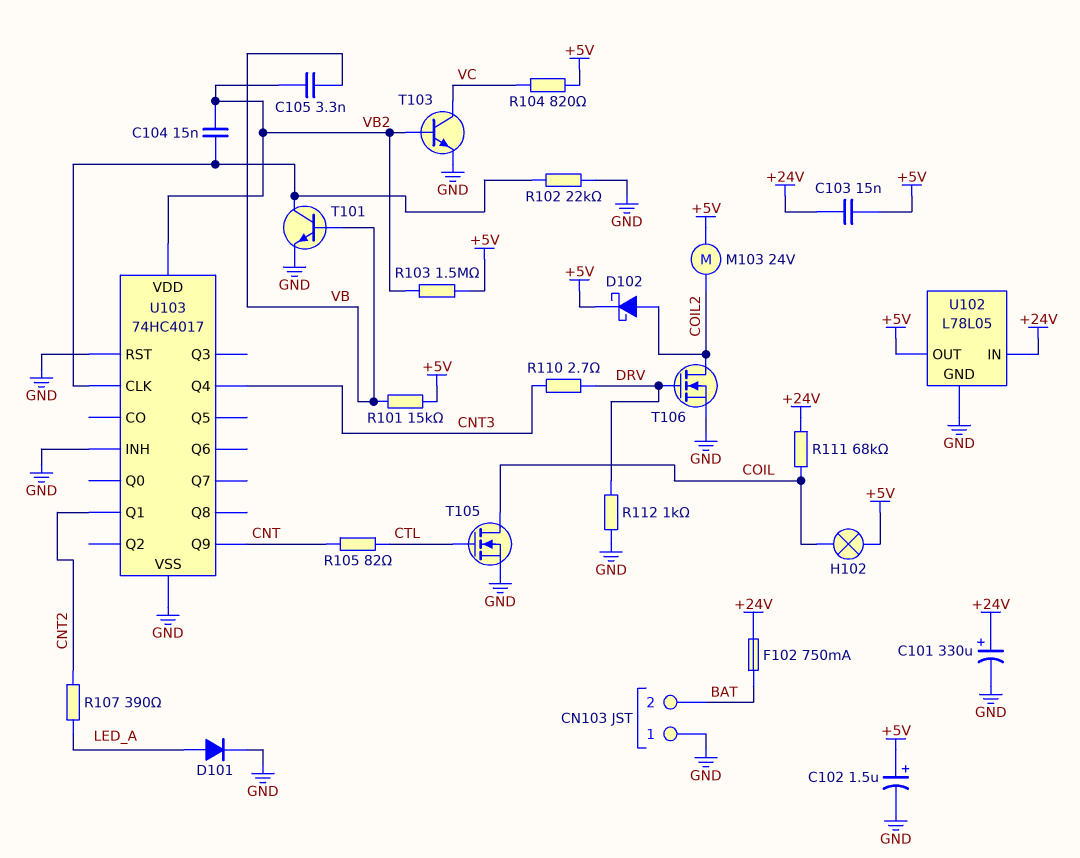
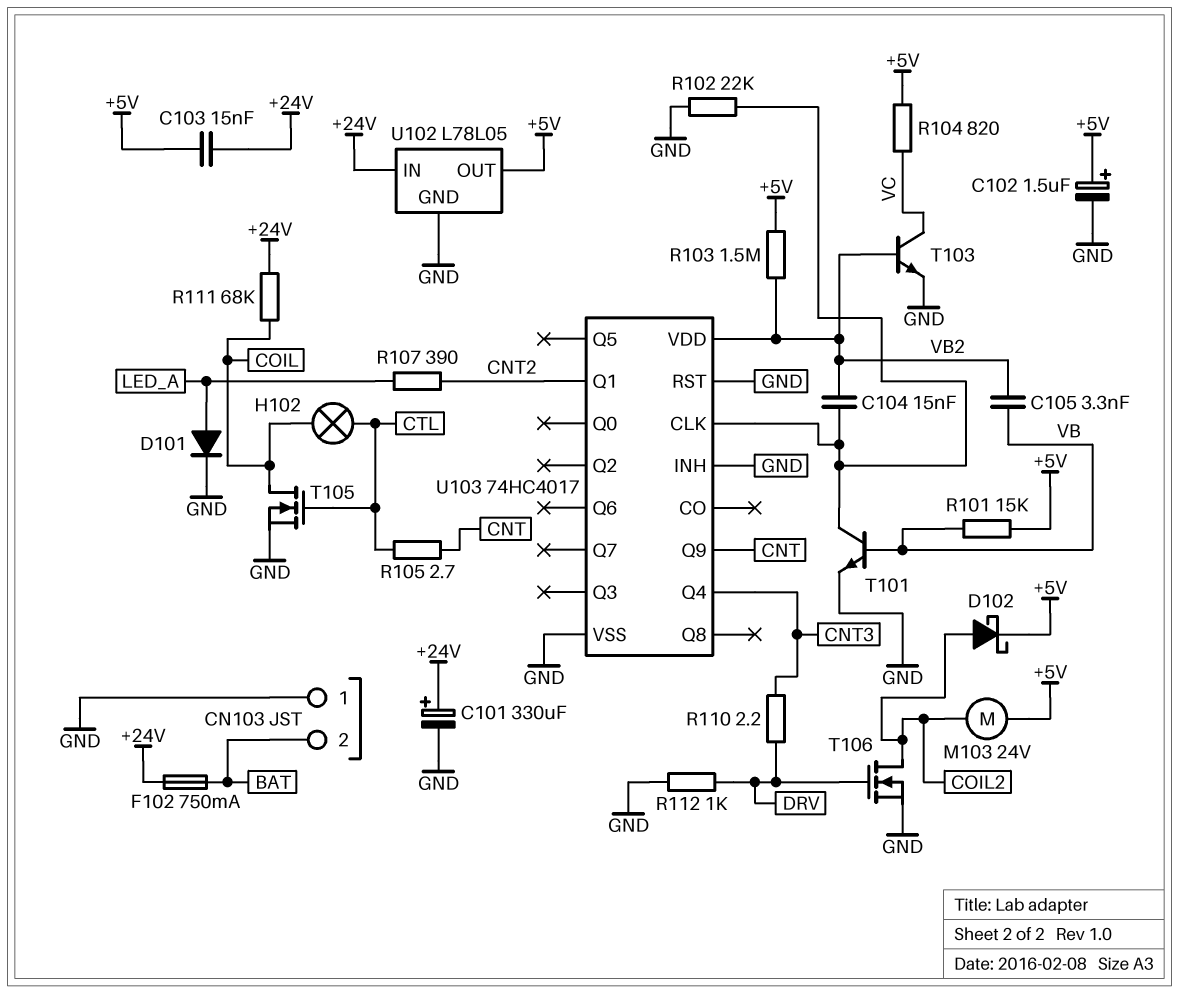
H102: lamp (+5V, COIL) -> lamp (COIL, CTL)
R105: 82 (CNT, CTL) -> 2.7 (CNT, CTL)
R110: 2.7 (CNT3, DRV) -> 2.2 (CNT3, DRV)

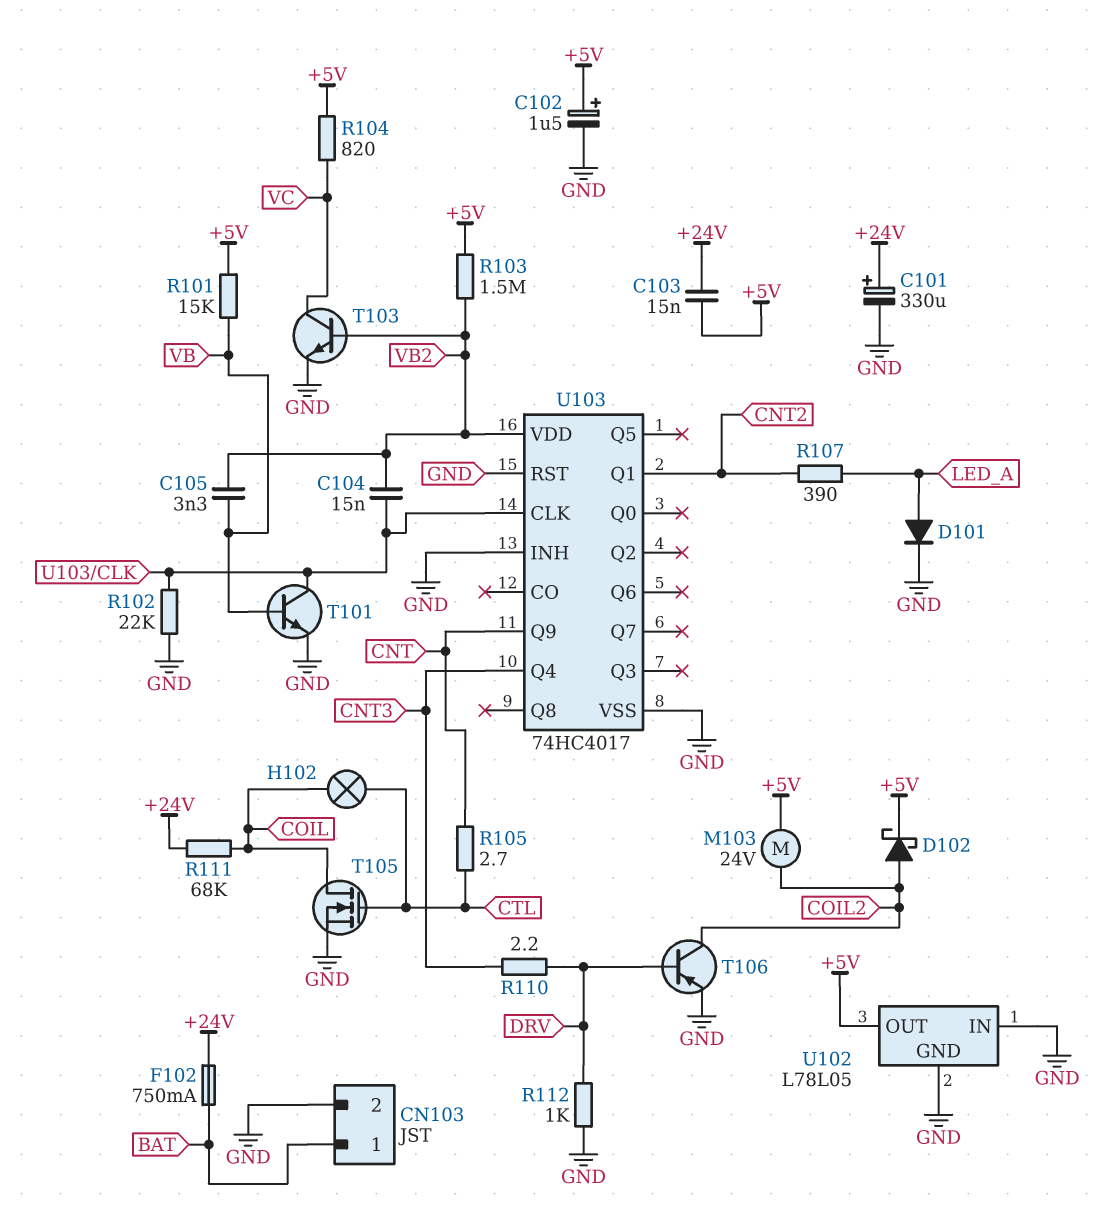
CN103 pin 1: GND -> BAT
CN103 pin 2: BAT -> GND
T106: NMOS (G DRV, D COIL2, S GND) -> PNP (B DRV, C COIL2, E GND)
U102 pin IN: +24V -> GND

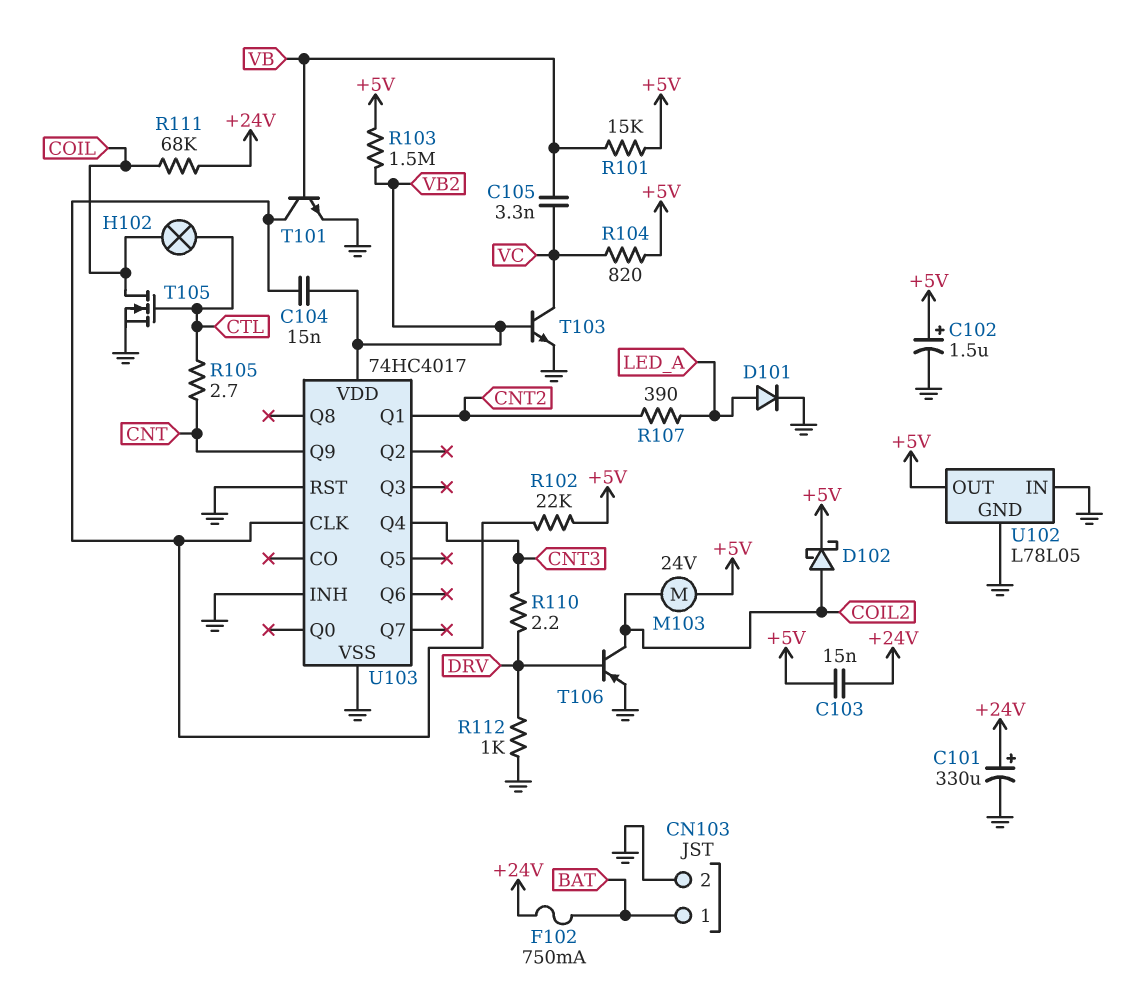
C105: 3.3nF (VB, VB2) -> 3.3nF (VB, VC)
R102: 22k (GND, U103/CLK) -> 22k (+5V, U103/CLK)

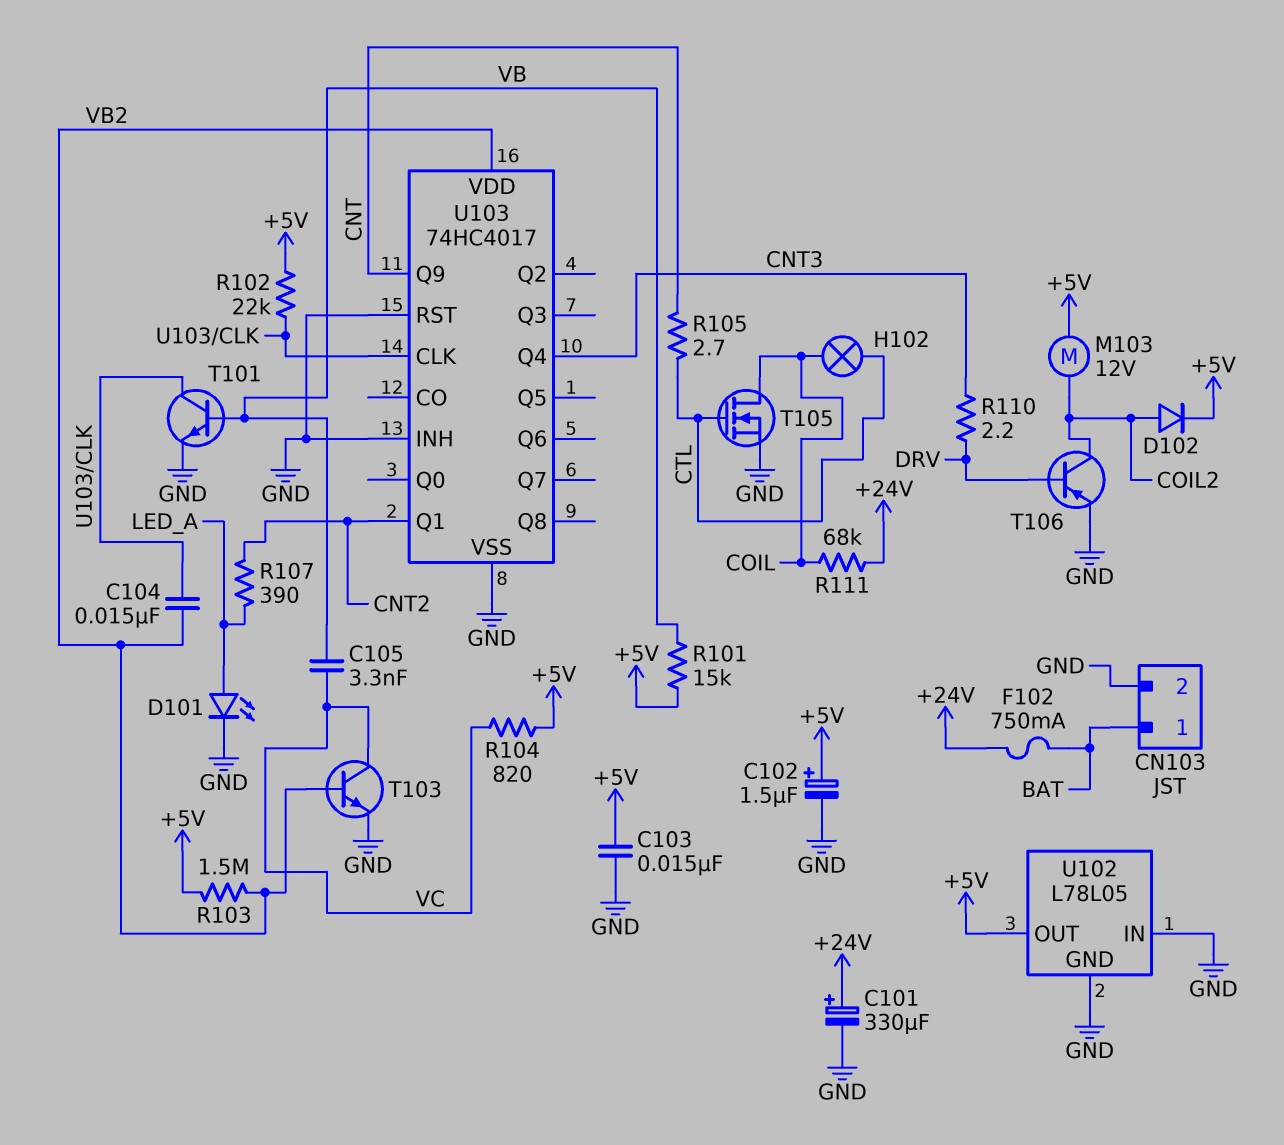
C103: 15nF (+5V, +24V) -> 15nF (+5V, GND)
D101: diode (A LED_A, K GND) -> LED (A LED_A, K GND)
D102: schottky (A COIL2, K +5V) -> diode (A COIL2, K +5V)
M103: motor 24V (+5V, COIL2) -> motor 12V (+5V, COIL2)
R112: 1k (DRV, GND) -> none

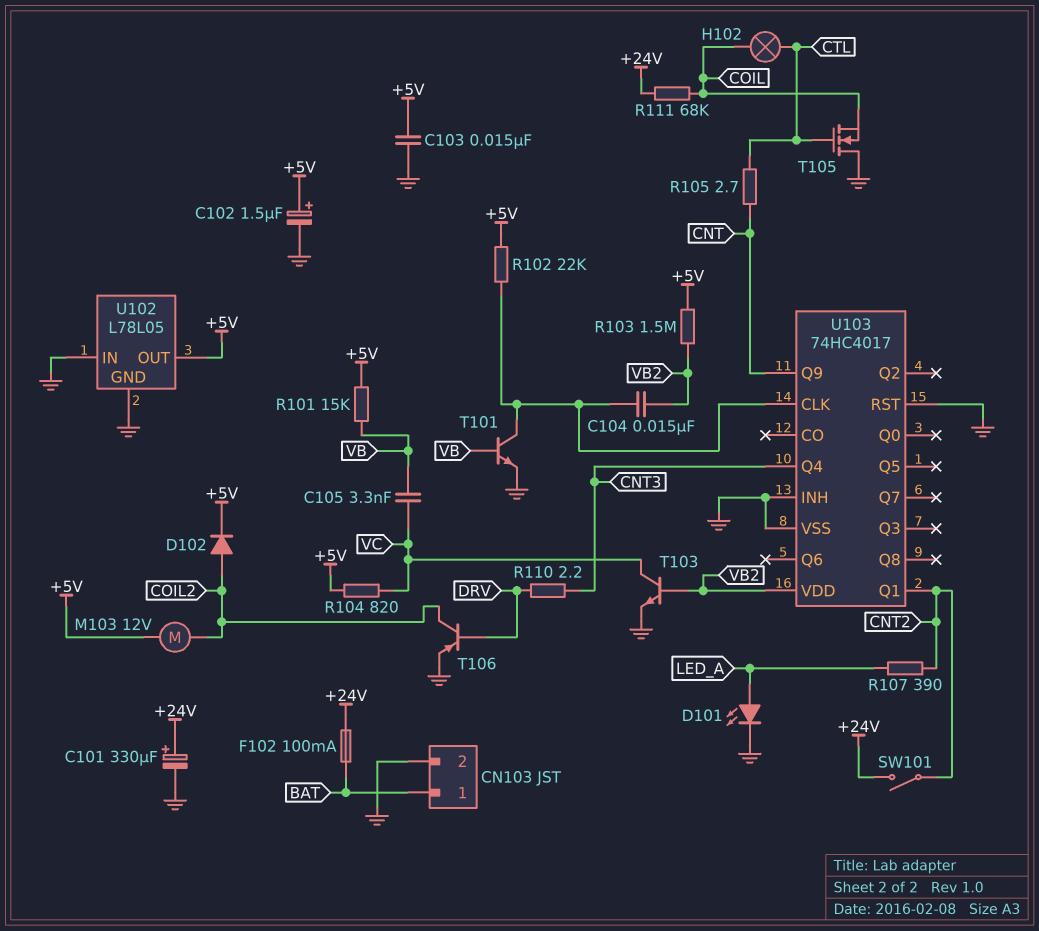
F102: 750mA (+24V, BAT) -> 100mA (+24V, BAT)
SW101: none -> switch (+24V, CNT2)
T105: NMOS (G CTL, D COIL, S GND) -> NMOS (G CTL, D GND, S COIL)

